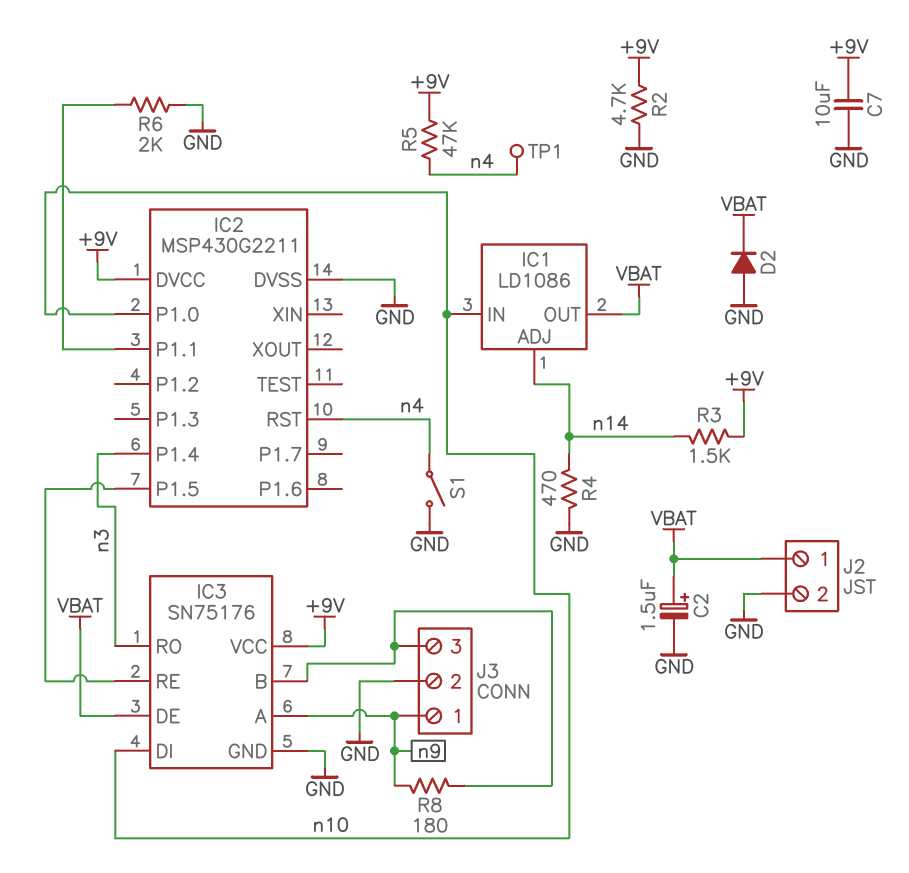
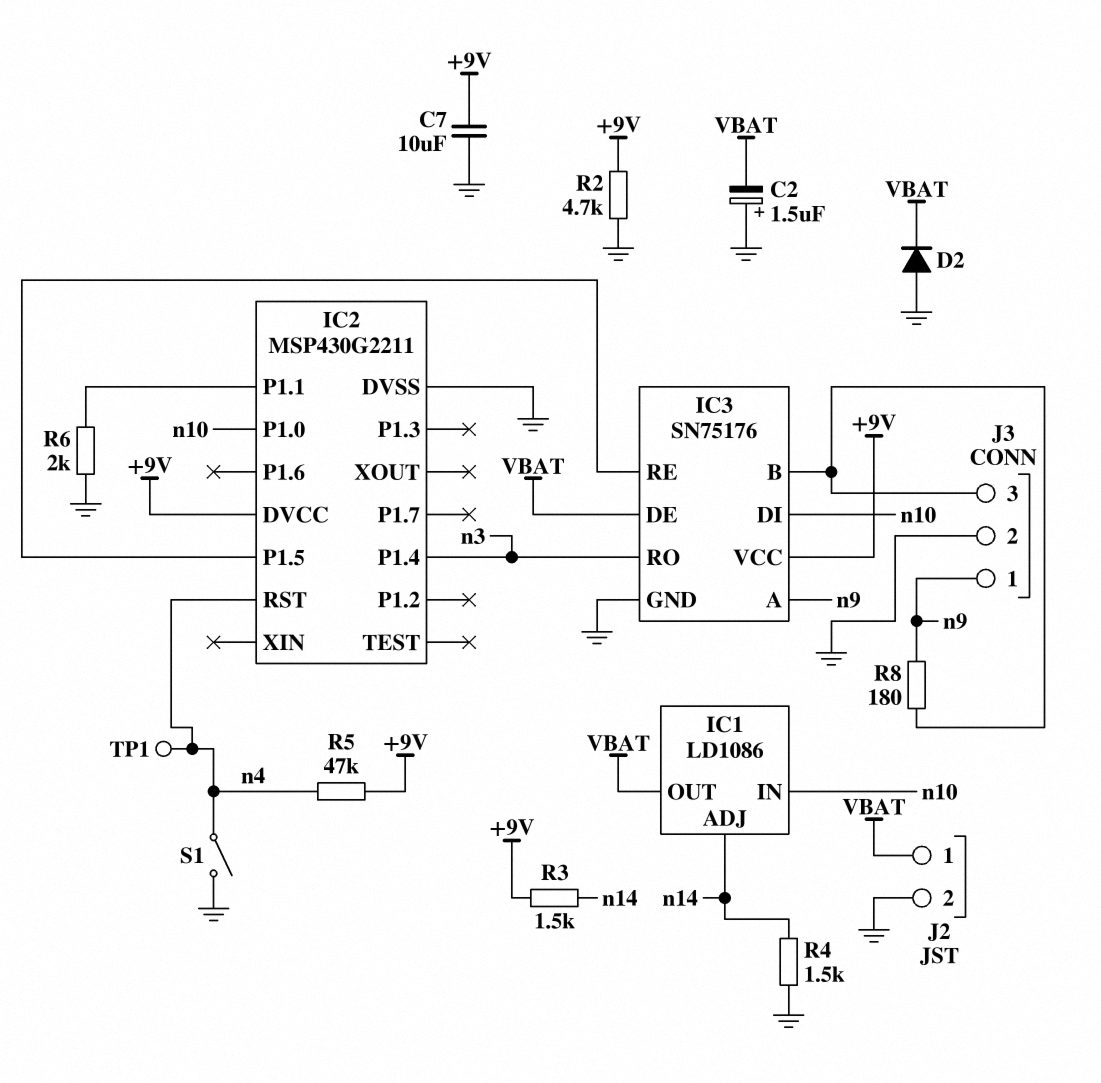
C2: 1.5uF (plus VBAT, minus GND) -> 1.5uF (plus GND, minus VBAT)
R4: 470 (GND, n14) -> 1.5k (GND, n14)

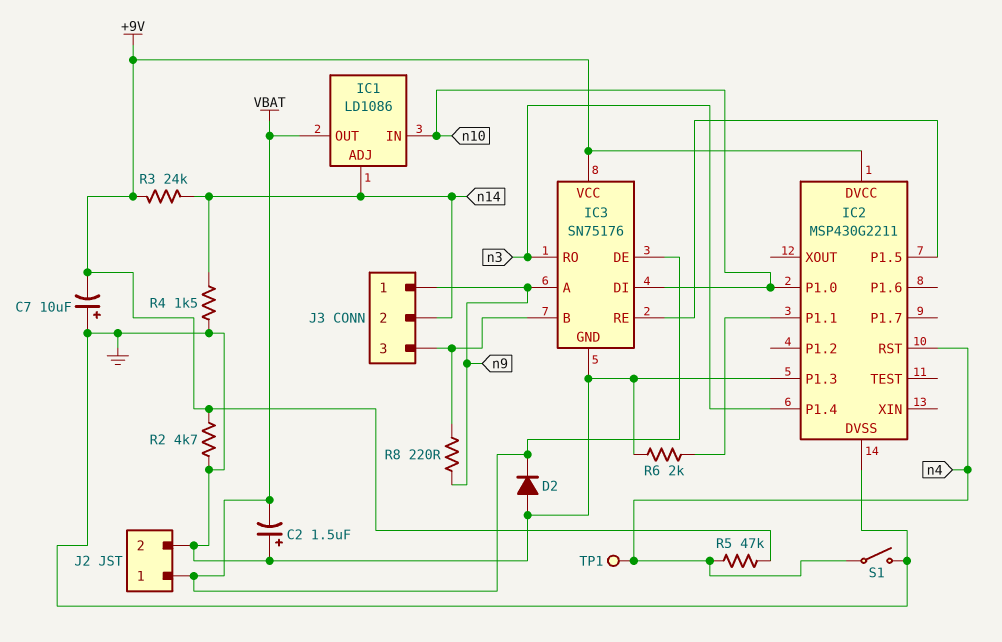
C7: 10uF (+9V, GND) -> 10uF (plus GND, minus +9V)
IC2 pin P1.3: none -> GND
J3 pin 2: GND -> n14
R3: 1.5k (+9V, n14) -> 24k (+9V, n14)
R8: 180 (IC3/B, n9) -> 220 (IC3/B, n9)

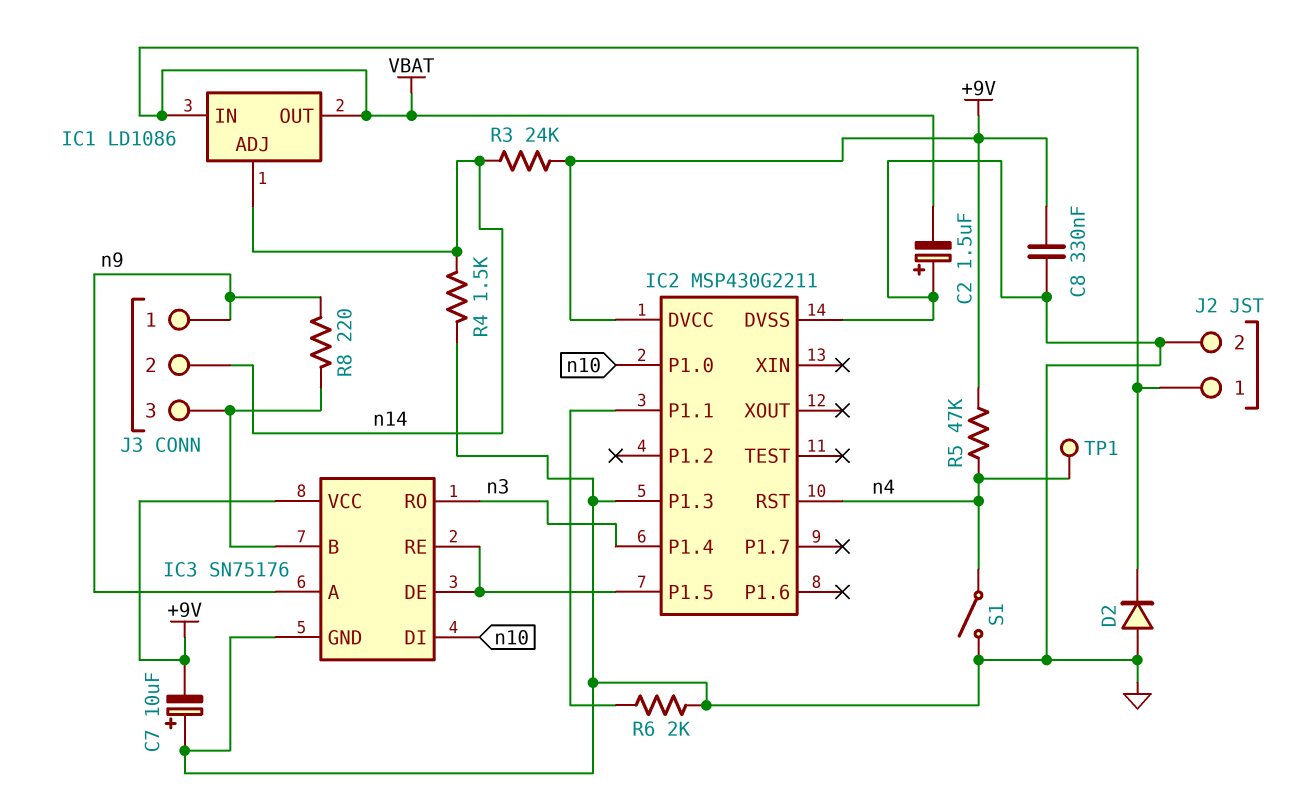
C8: none -> 330nF (+9V, GND)
IC1 pin IN: n10 -> VBAT
IC3 pin DE: VBAT -> IC2/P1.5
R2: 4.7k (+9V, GND) -> none

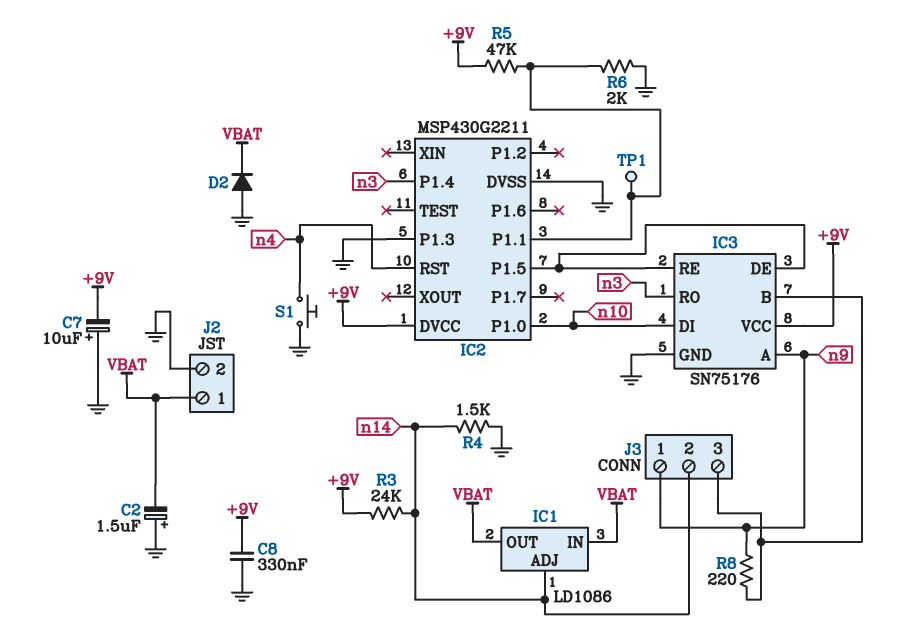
R5: 47k (+9V, n4) -> 47k (+9V, IC2/P1.1)
S1: switch (GND, n4) -> button (GND, n4)
TP1: test point (n4) -> test point (IC2/P1.1)

